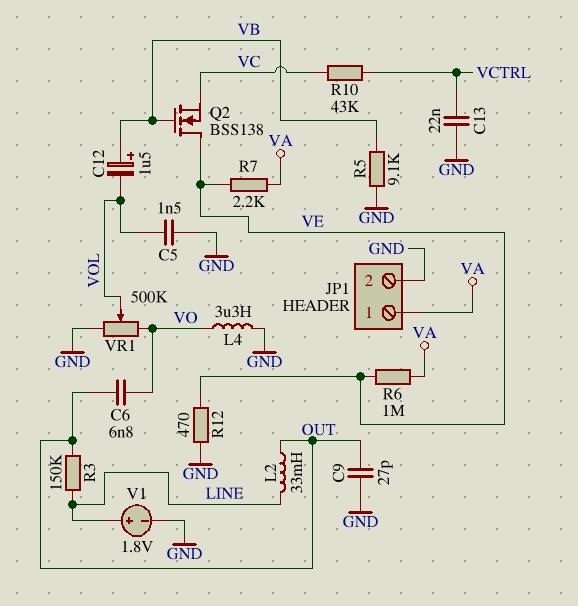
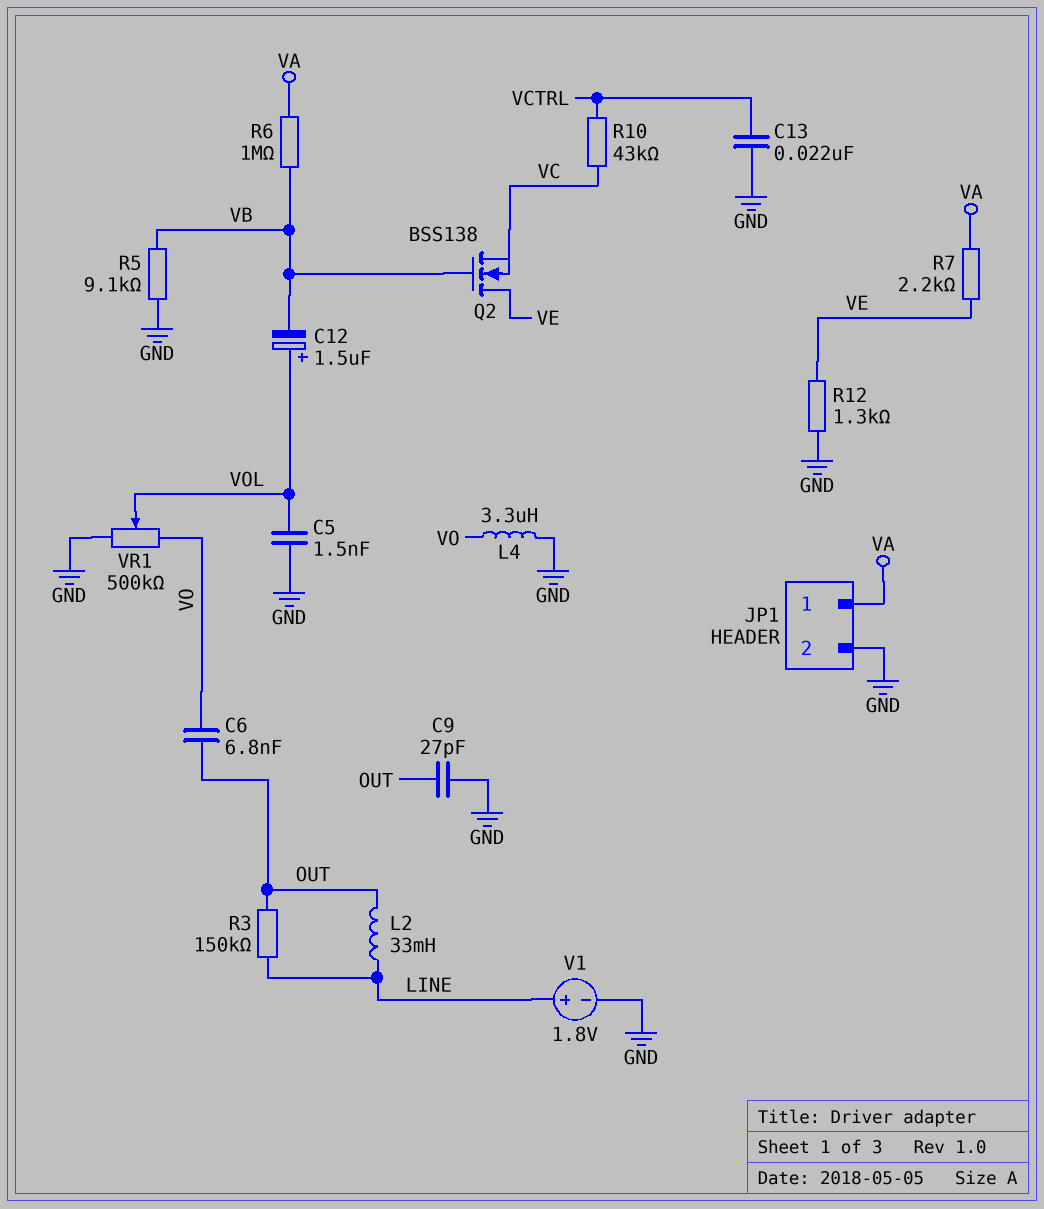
C12: 1.5uF (plus VB, minus VOL) -> 1.5uF (plus VOL, minus VB)
R6: 1M (VA, VE) -> 1M (VA, VB)
R12: 470 (GND, VE) -> 1.3k (GND, VE)

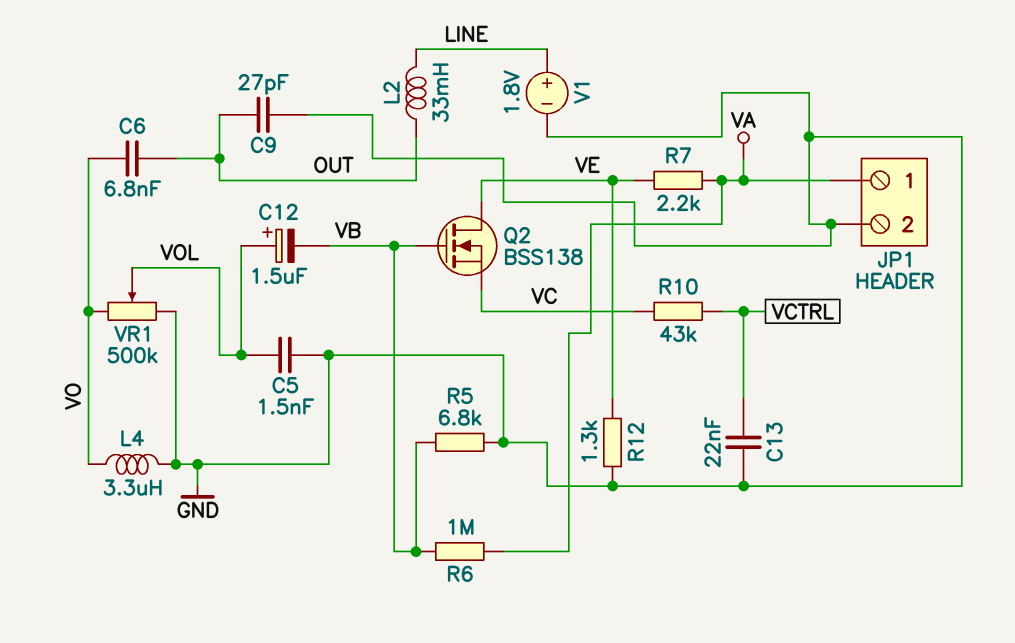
R3: 150k (LINE, OUT) -> none
R5: 9.1k (GND, VB) -> 6.8k (GND, VB)

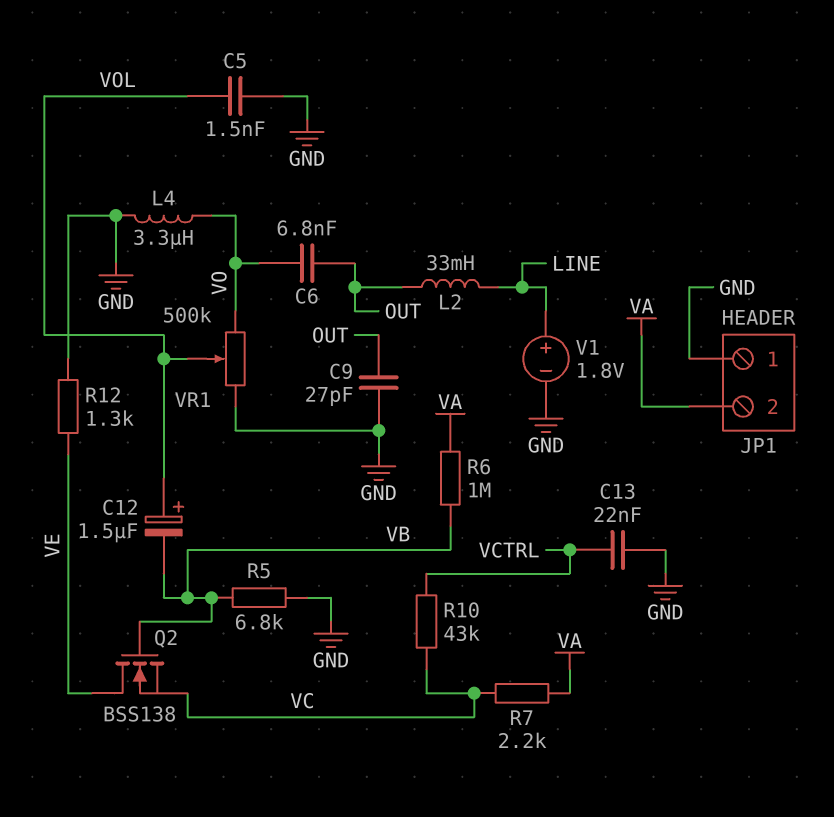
JP1 pin 1: VA -> GND
JP1 pin 2: GND -> VA
R7: 2.2k (VA, VE) -> 2.2k (VA, VC)

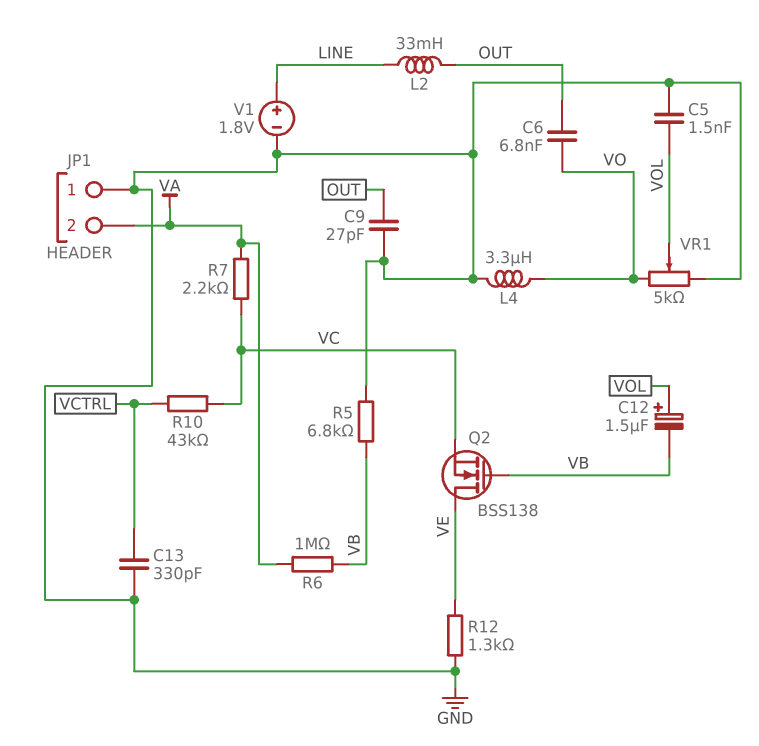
C13: 22nF (GND, VCTRL) -> 330pF (GND, VCTRL)
VR1: 500k (GND, VO, wiper VOL) -> 5k (GND, VO, wiper VOL)

